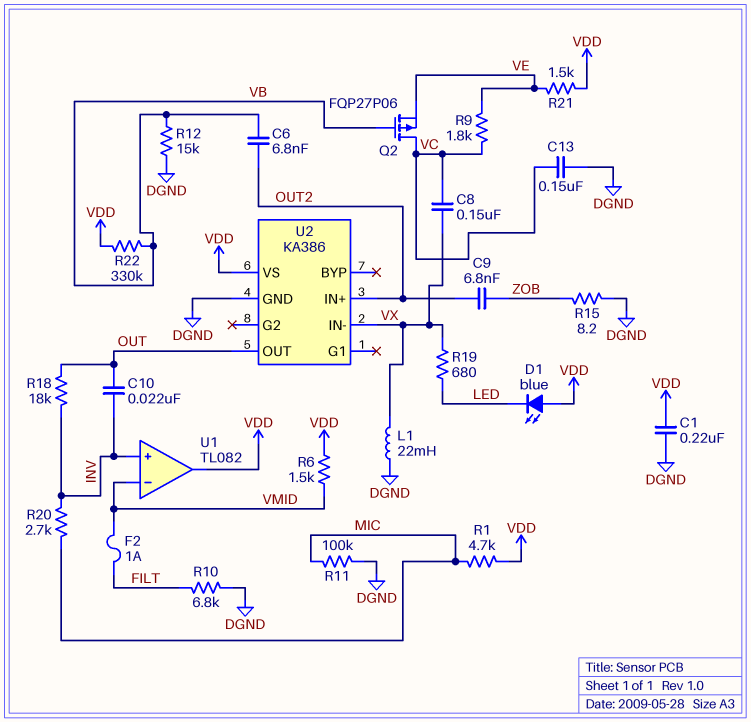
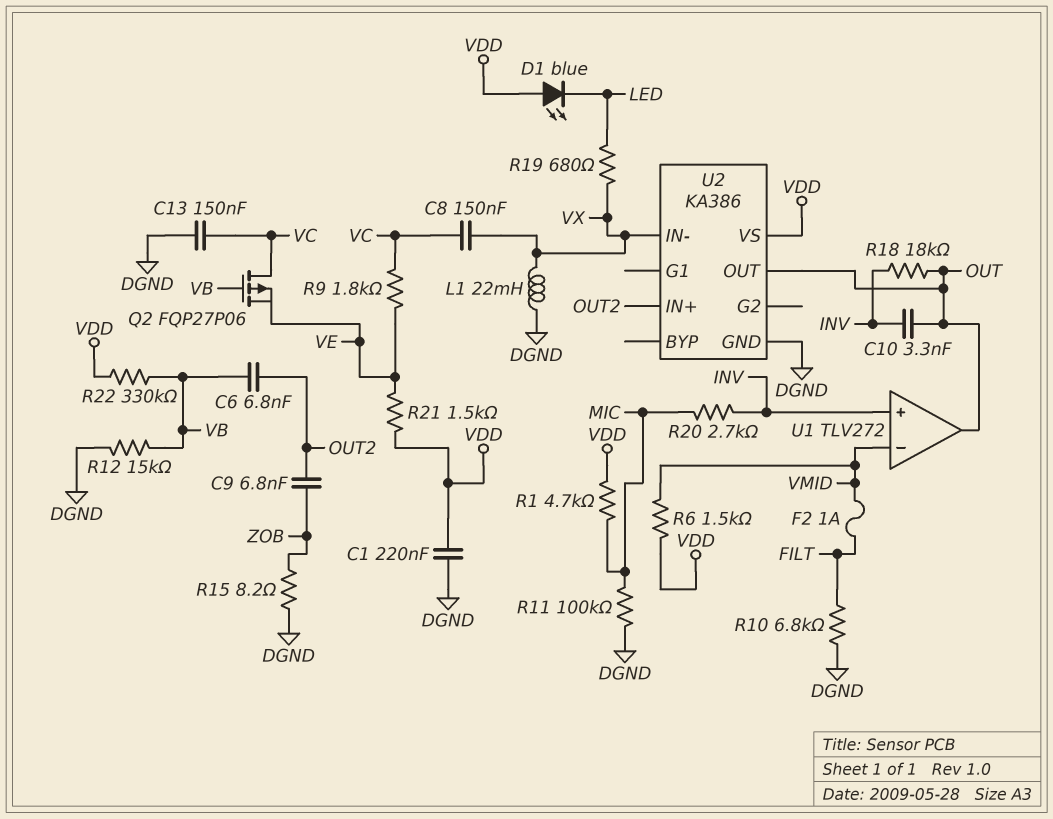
C10: 22nF (INV, OUT) -> 3.3nF (INV, OUT)
U1: TL082 -> TLV272
U1 pin out: VDD -> OUT

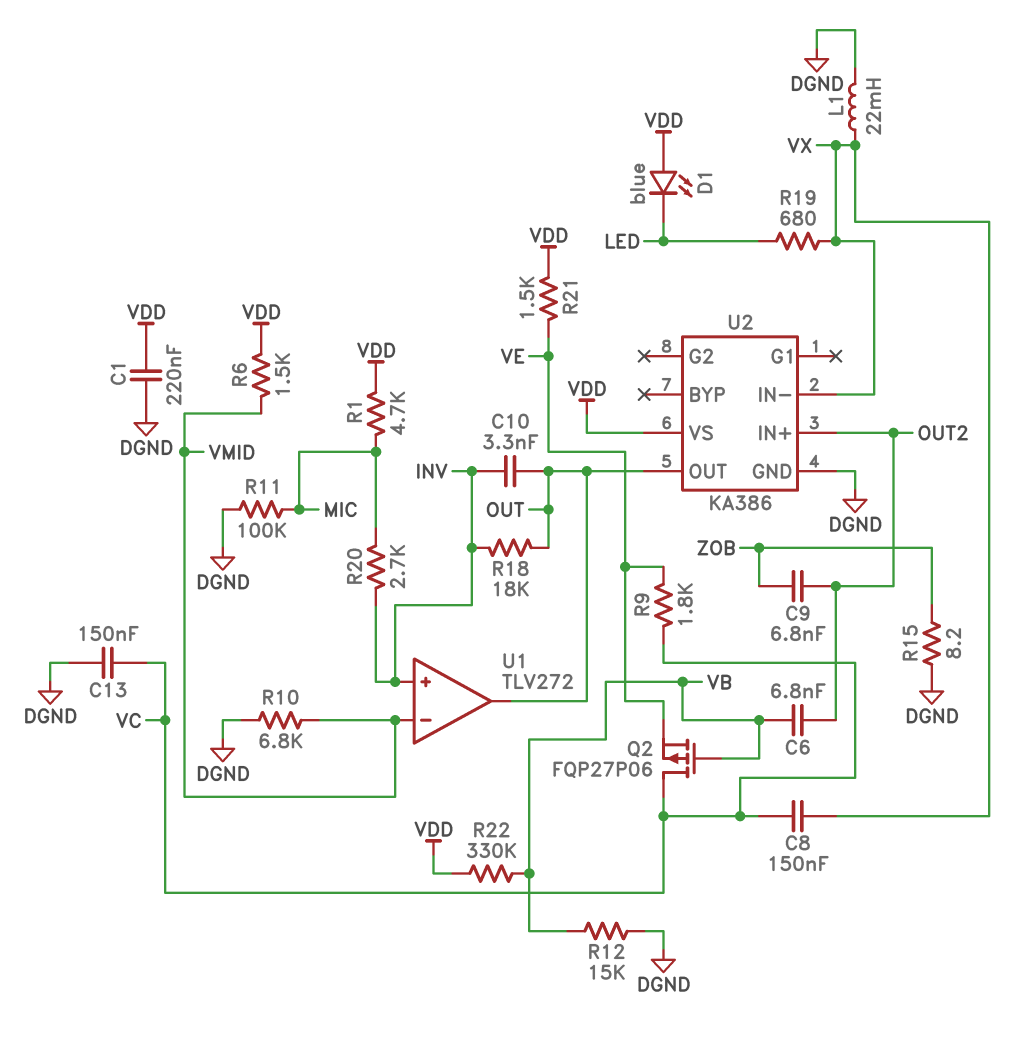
F2: 1A (FILT, VMID) -> none
R10: 6.8k (DGND, FILT) -> 6.8k (DGND, VMID)

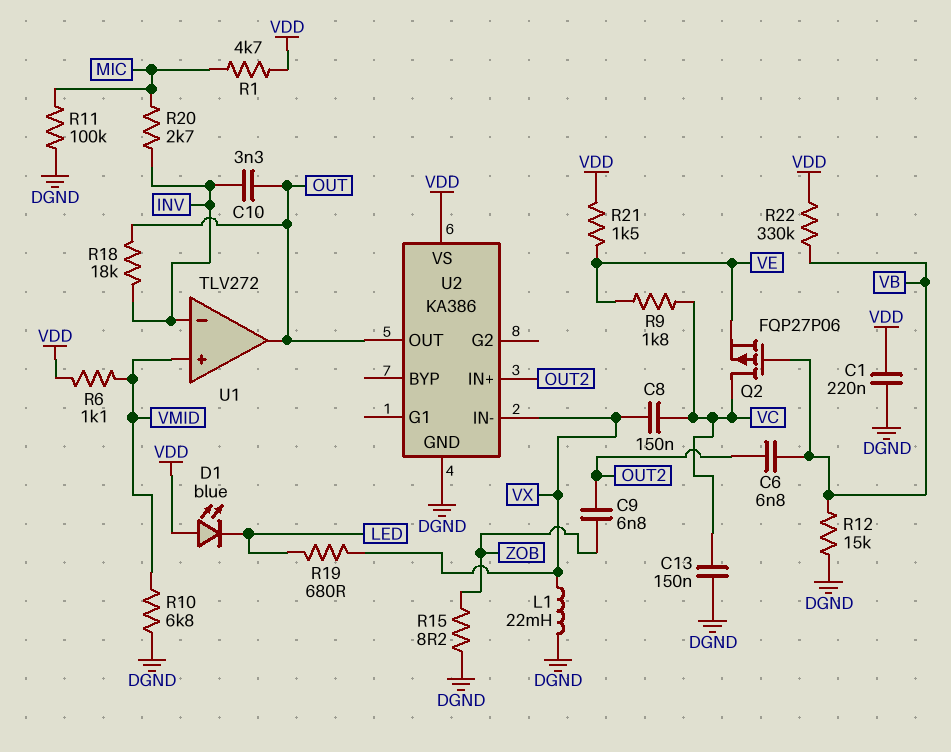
R6: 1.5k (VDD, VMID) -> 1.1k (VDD, VMID)
U1 pin in+: INV -> VMID
U1 pin in-: VMID -> INV

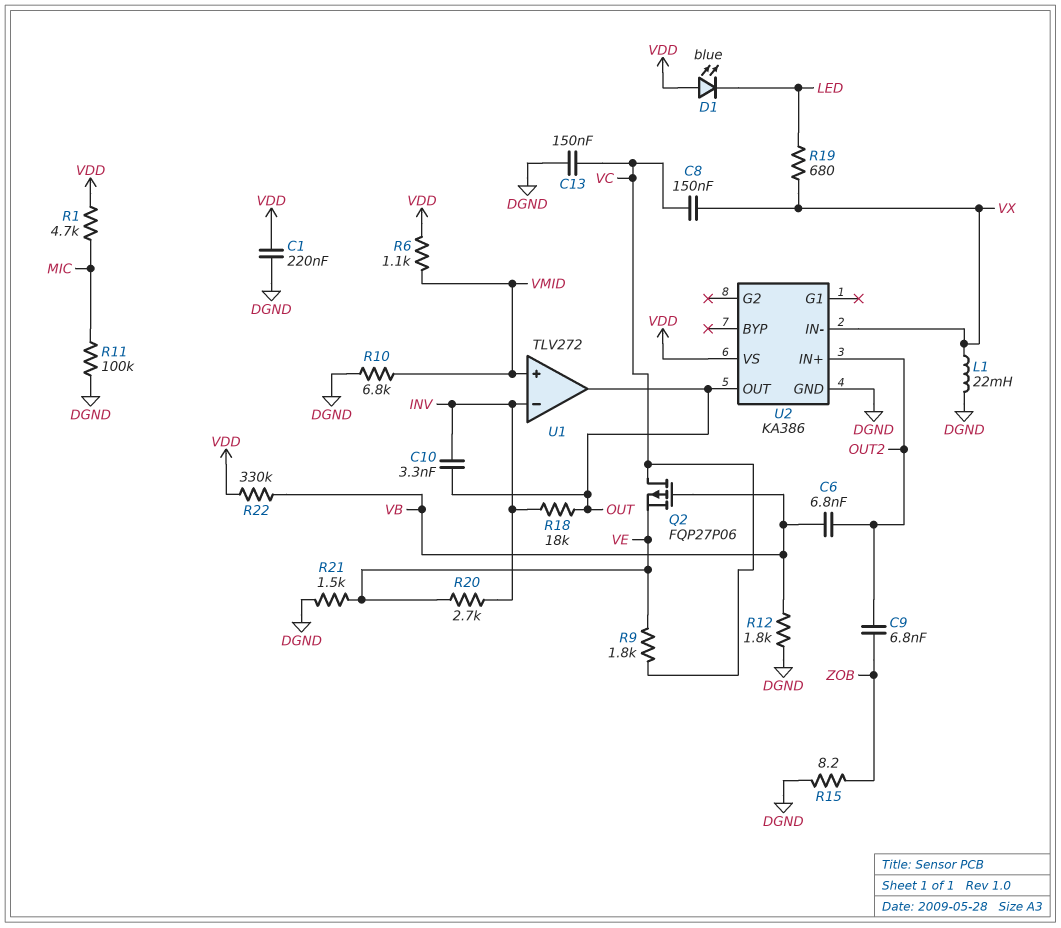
R12: 15k (DGND, VB) -> 1.8k (DGND, VB)
R20: 2.7k (INV, MIC) -> 2.7k (INV, VE)
R21: 1.5k (VDD, VE) -> 1.5k (DGND, VE)

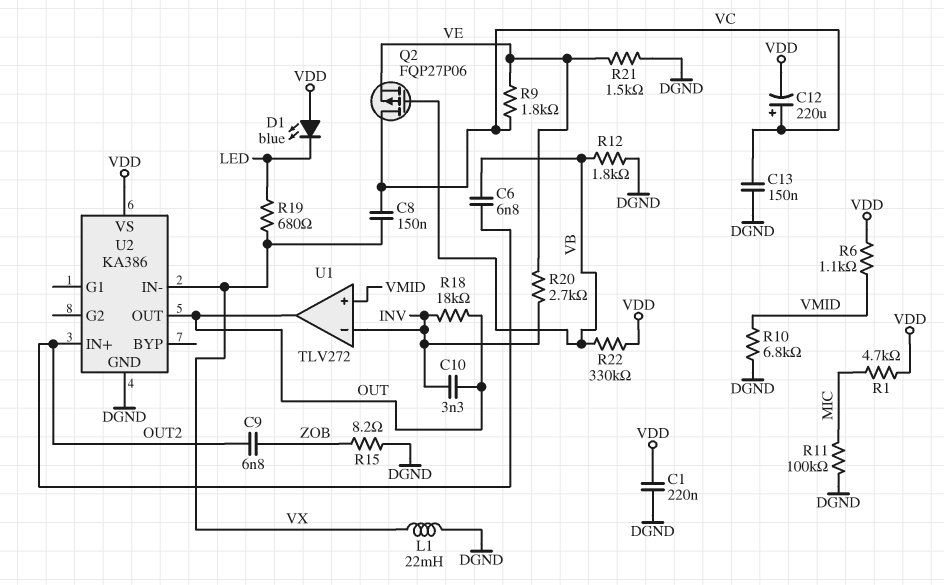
C12: none -> 220uF (plus VC, minus VDD)

